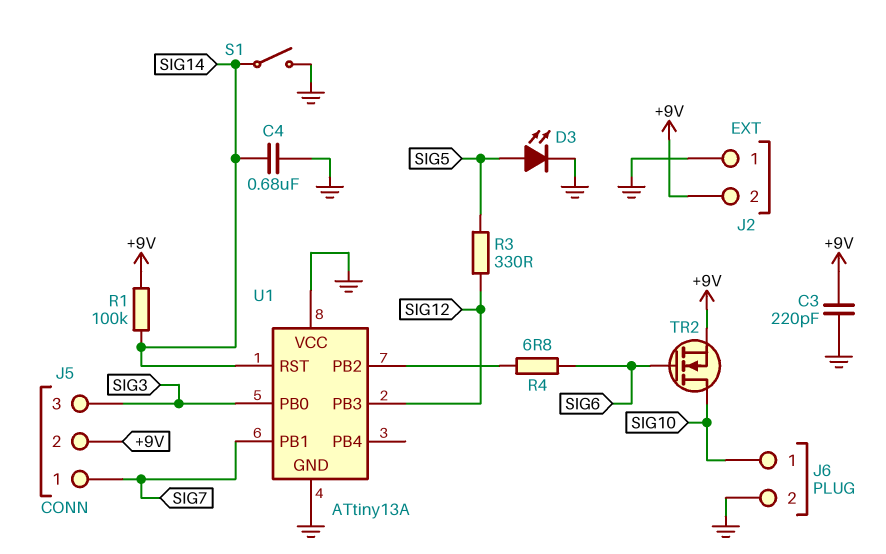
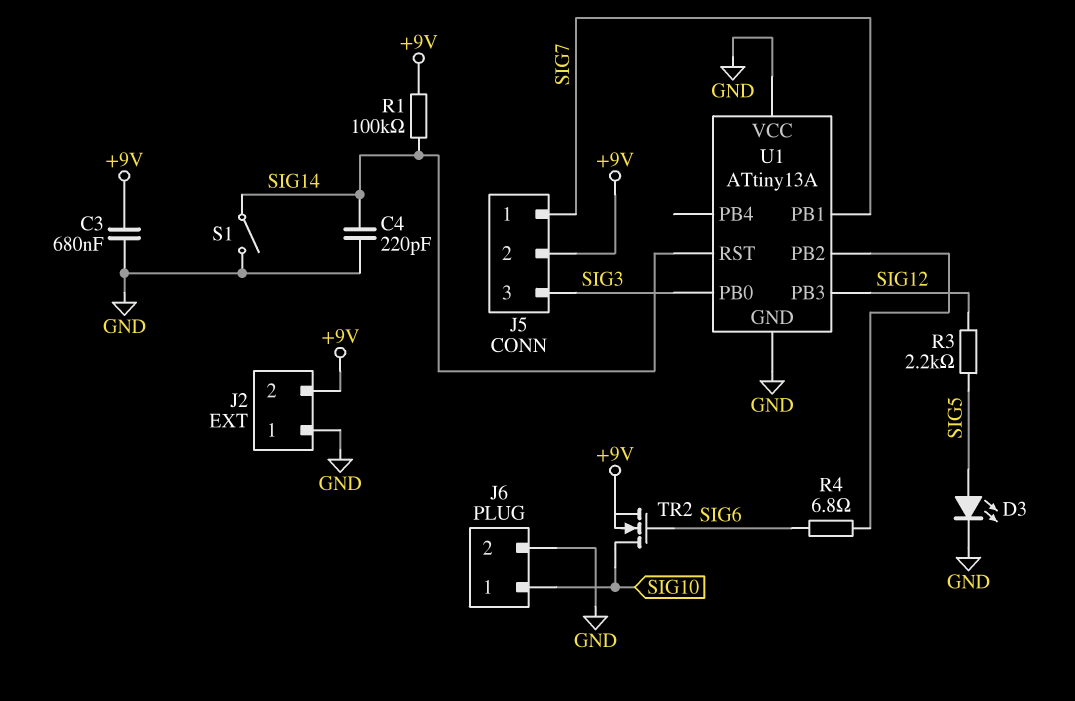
C3: 220pF (+9V, GND) -> 680nF (+9V, GND)
C4: 680nF (GND, SIG14) -> 220pF (GND, SIG14)
R3: 330 (SIG5, SIG12) -> 2.2k (SIG5, SIG12)

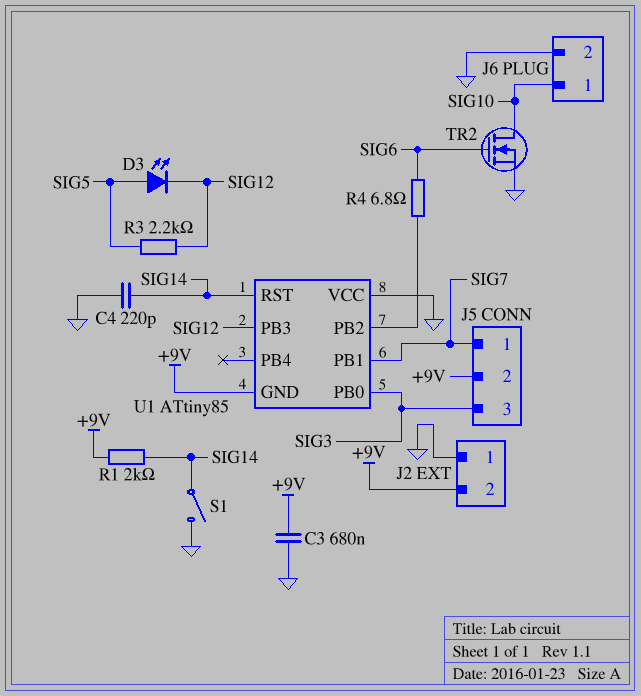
D3: LED (A SIG5, K GND) -> LED (A SIG5, K SIG12)
R1: 100k (+9V, SIG14) -> 2k (+9V, SIG14)
TR2: NMOS (G SIG6, D SIG10, S +9V) -> NMOS (G SIG6, D SIG10, S GND)
U1: ATtiny13A -> ATtiny85
U1 pin GND: GND -> +9V

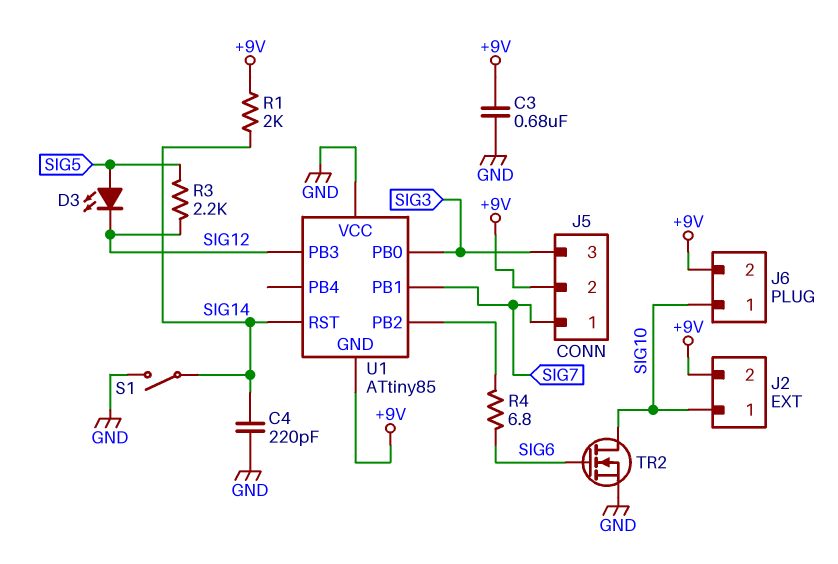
J2 pin 1: GND -> SIG10
J6 pin 2: GND -> +9V

